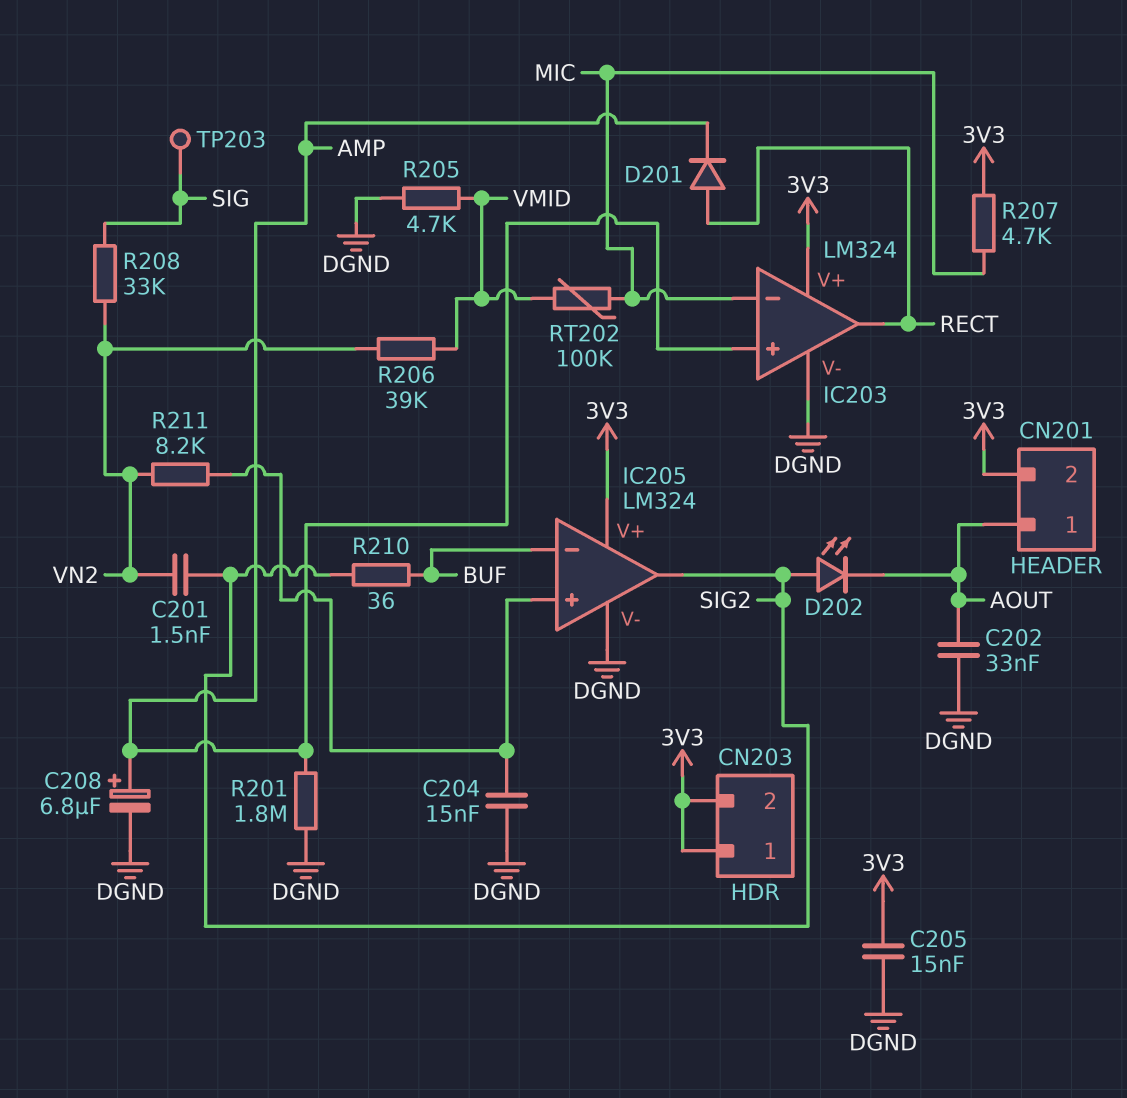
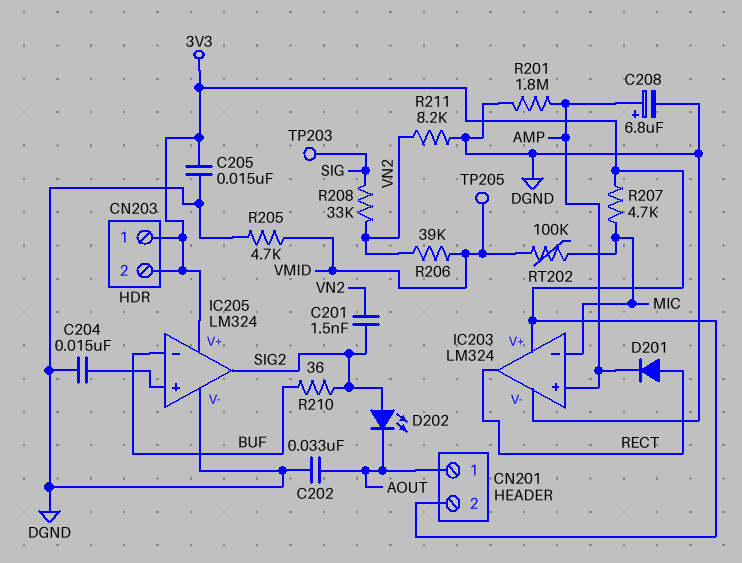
R211: 8.2k (IC205/in+, VN2) -> 8.2k (DGND, VN2)
TP205: none -> test point (VMID)

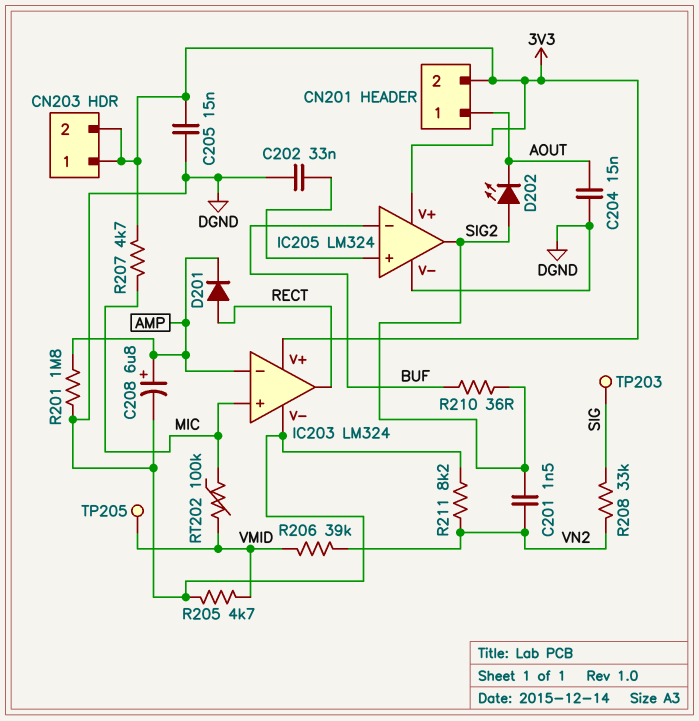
C202: 33nF (AOUT, DGND) -> 33nF (DGND, IC205/in+)
C204: 15nF (DGND, IC205/in+) -> 15nF (AOUT, DGND)
IC203 pin in+: AMP -> MIC
IC203 pin in-: MIC -> AMP

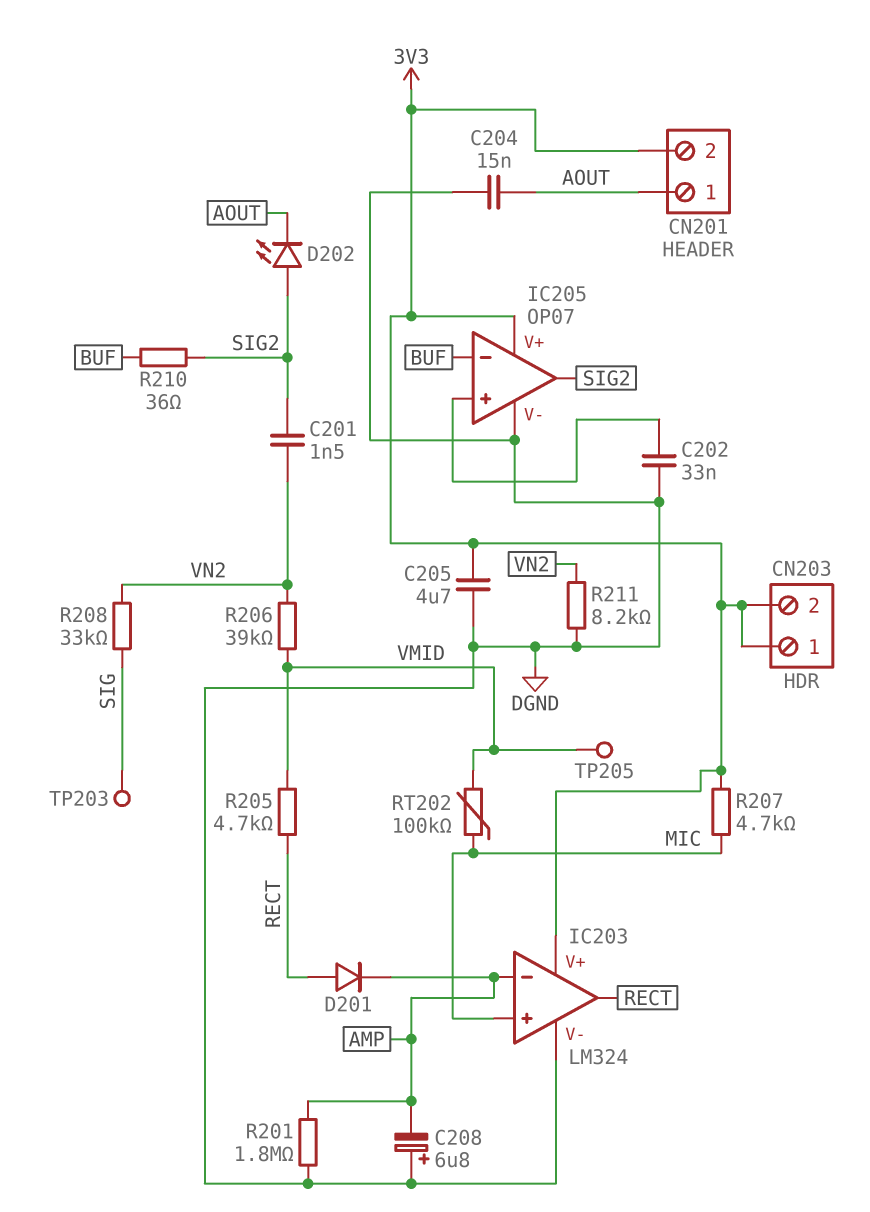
C205: 15nF (3V3, DGND) -> 4.7uF (3V3, DGND)
C208: 6.8uF (plus AMP, minus DGND) -> 6.8uF (plus DGND, minus AMP)
IC205: LM324 -> OP07
R205: 4.7k (DGND, VMID) -> 4.7k (RECT, VMID)

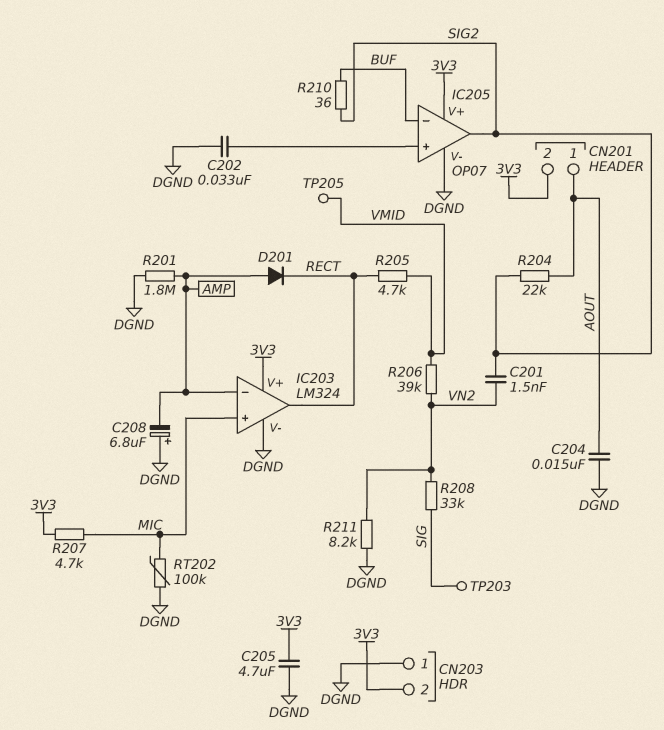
CN203 pin 1: 3V3 -> DGND
D201: diode (A RECT, K AMP) -> diode (A AMP, K RECT)
D202: LED (A SIG2, K AOUT) -> none
R204: none -> 22k (AOUT, SIG2)
RT202: 100k (MIC, VMID) -> 100k (DGND, MIC)

